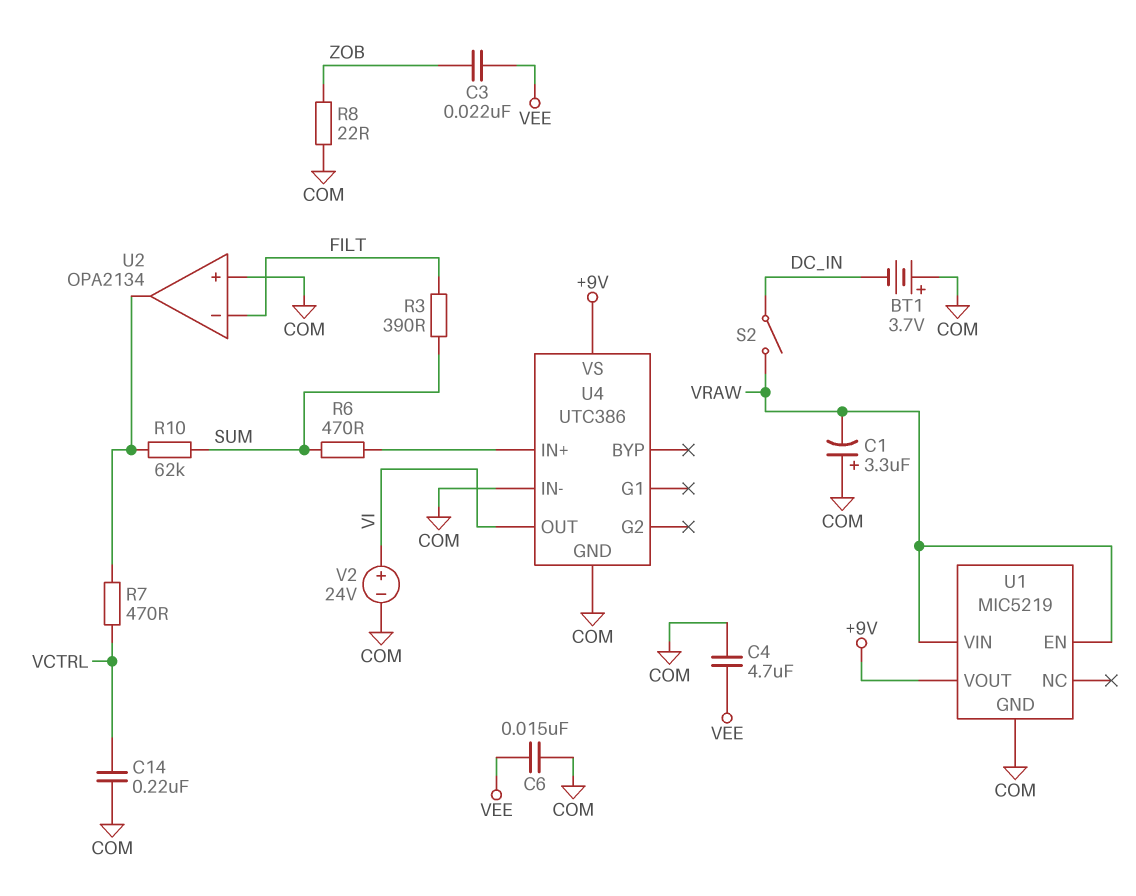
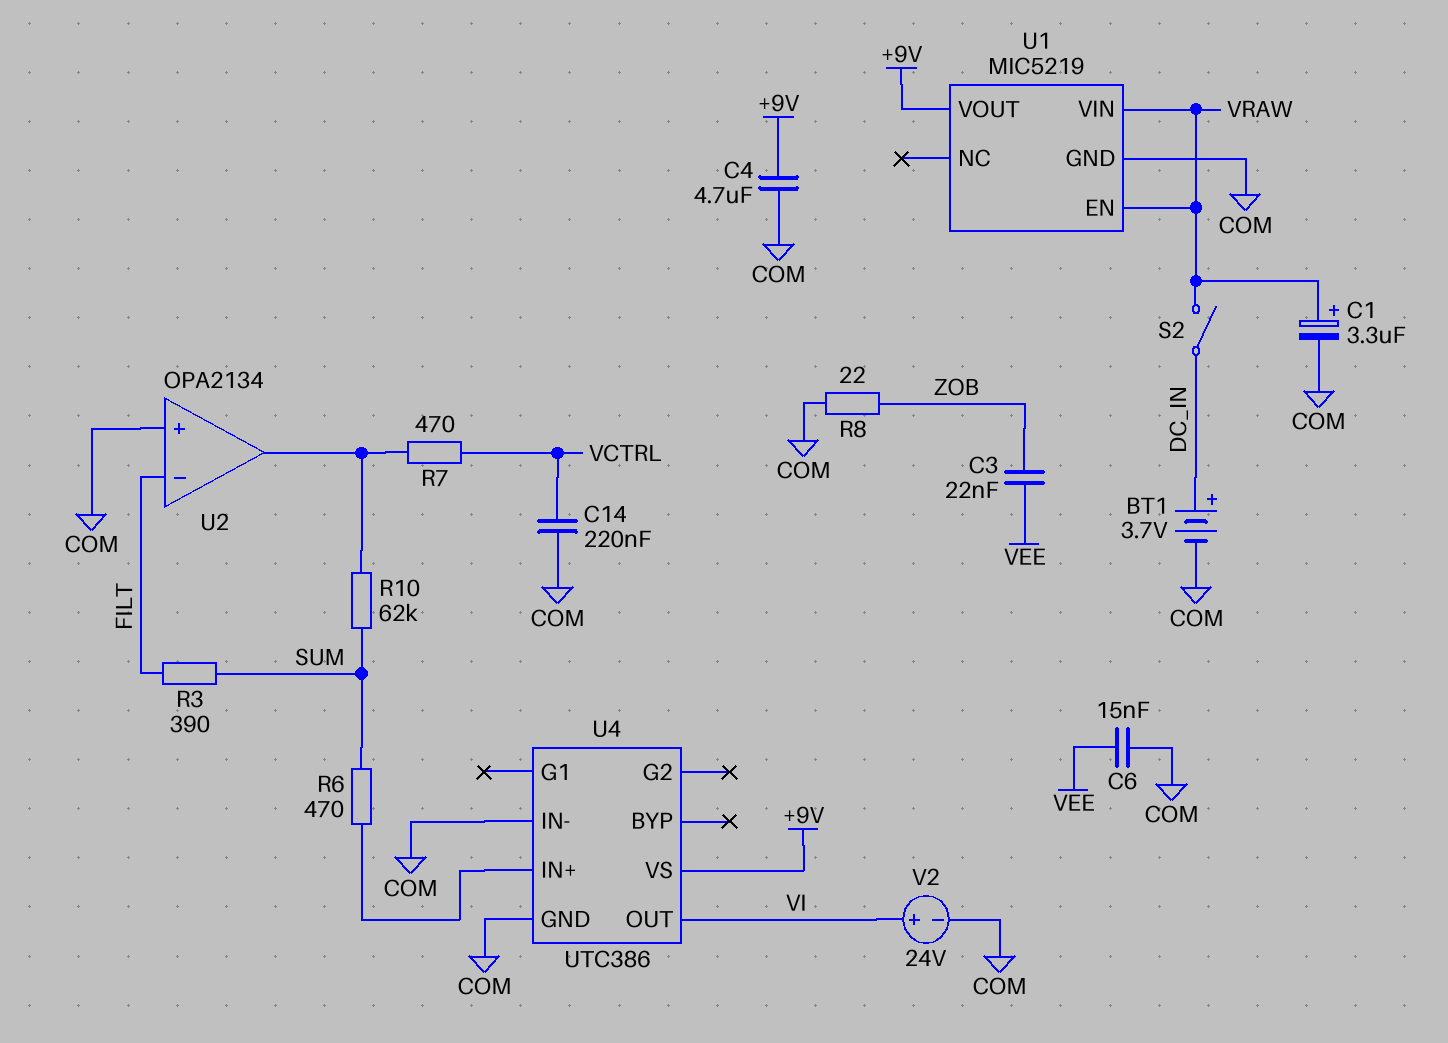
BT1: 3.7V (plus COM, minus DC_IN) -> 3.7V (plus DC_IN, minus COM)
C1: 3.3uF (plus COM, minus VRAW) -> 3.3uF (plus VRAW, minus COM)
C4: 4.7uF (COM, VEE) -> 4.7uF (+9V, COM)

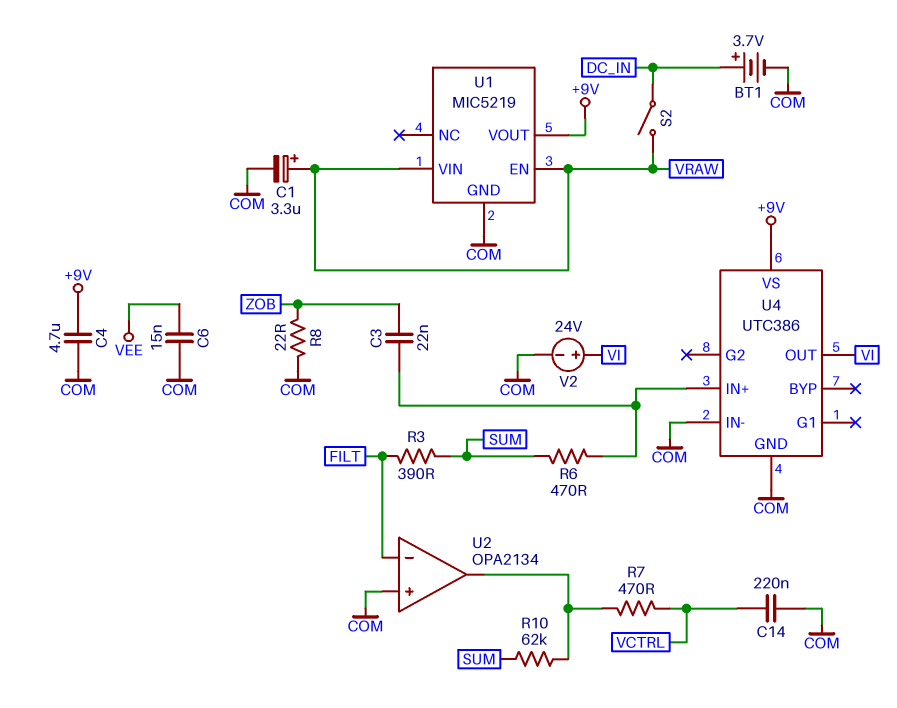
C3: 22nF (VEE, ZOB) -> 22nF (U4/IN+, ZOB)

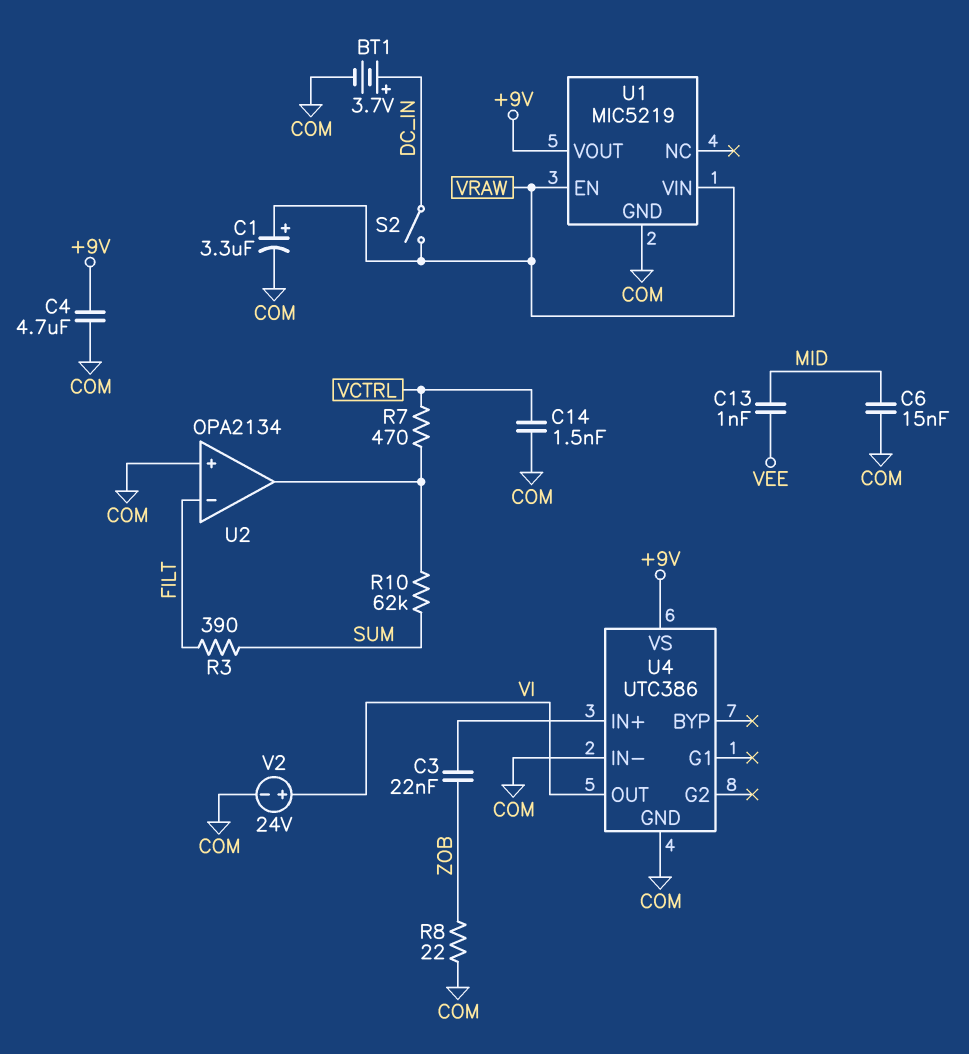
C6: 15nF (COM, VEE) -> 15nF (COM, MID)
C13: none -> 1nF (MID, VEE)
C14: 220nF (COM, VCTRL) -> 1.5nF (COM, VCTRL)
R6: 470 (SUM, U4/IN+) -> none

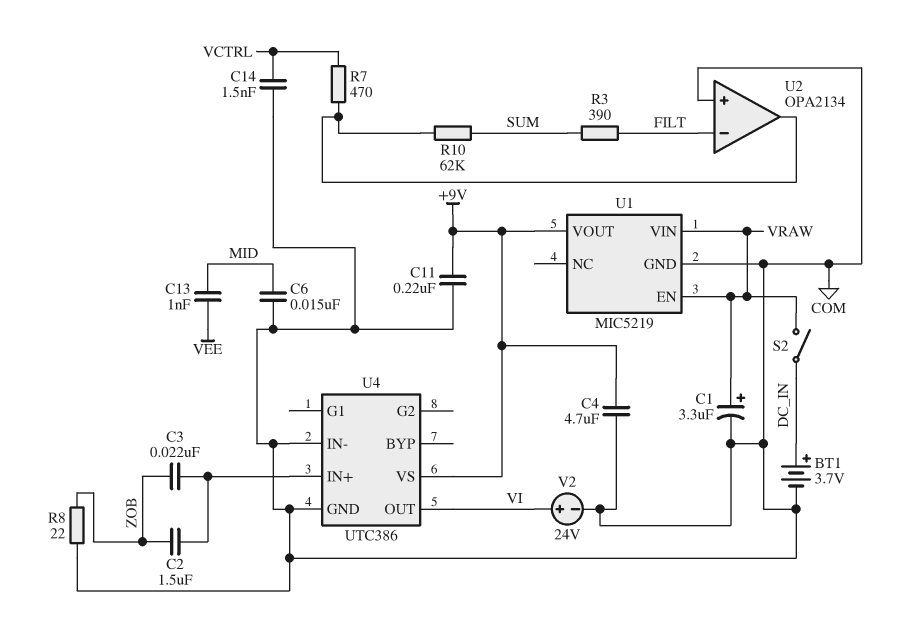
C2: none -> 1.5uF (U4/IN+, ZOB)
C11: none -> 220nF (+9V, COM)

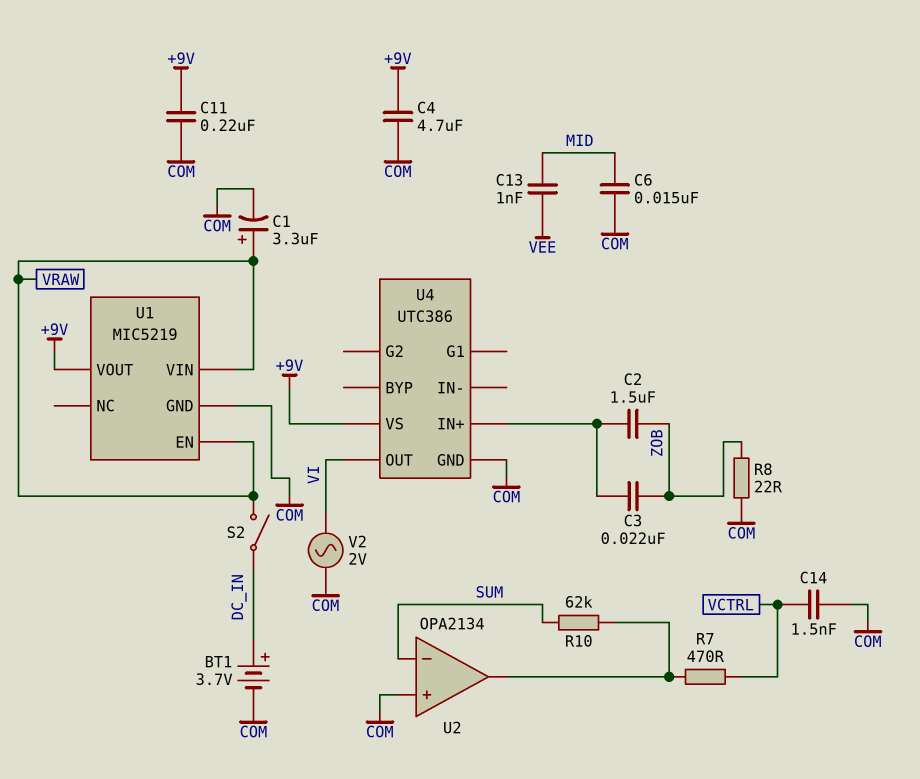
R3: 390 (FILT, SUM) -> none
U2 pin in-: FILT -> SUM
U4 pin IN-: COM -> none
V2: 24V (plus VI, minus COM) -> AC 2V (COM, VI)

